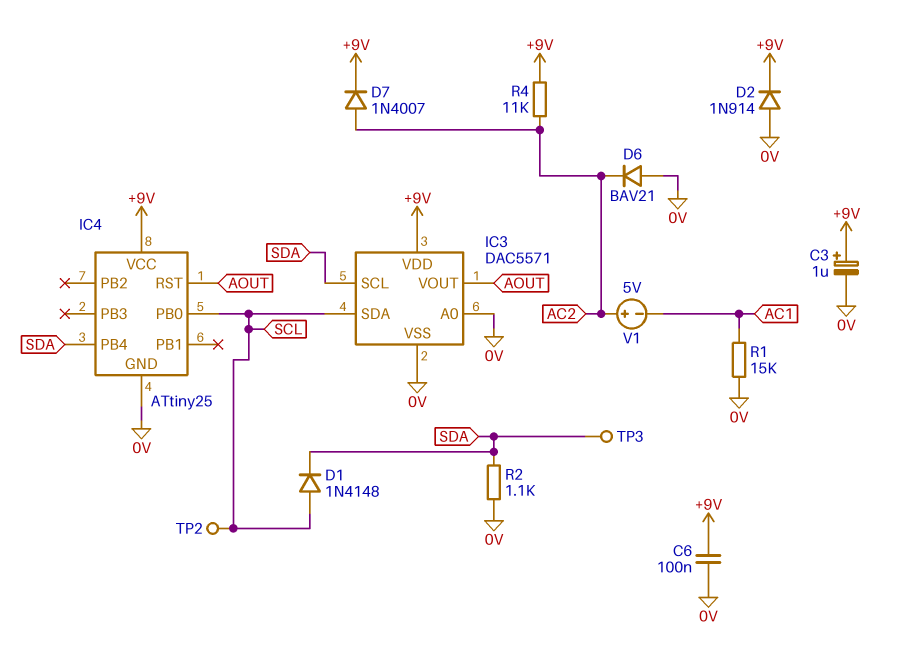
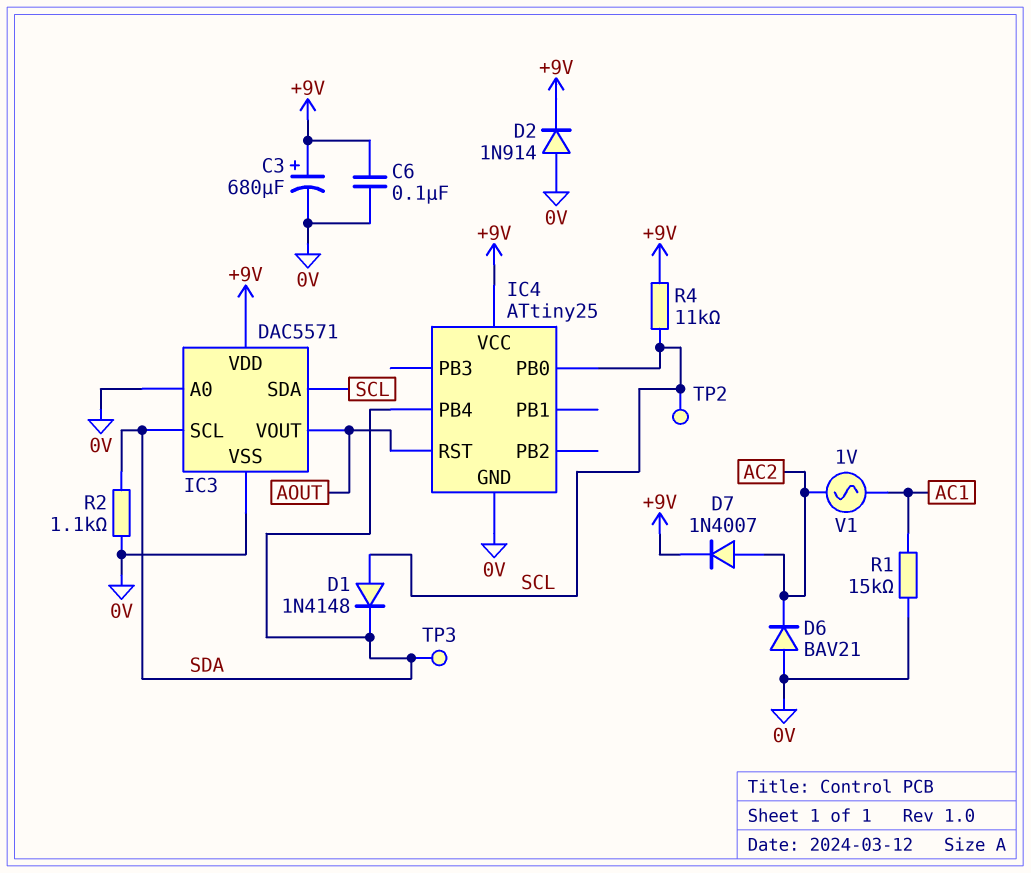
C3: 1uF (plus +9V, minus 0V) -> 680uF (plus +9V, minus 0V)
R4: 11k (+9V, AC2) -> 11k (+9V, SCL)
V1: 5V (plus AC2, minus AC1) -> AC 1V (AC1, AC2)

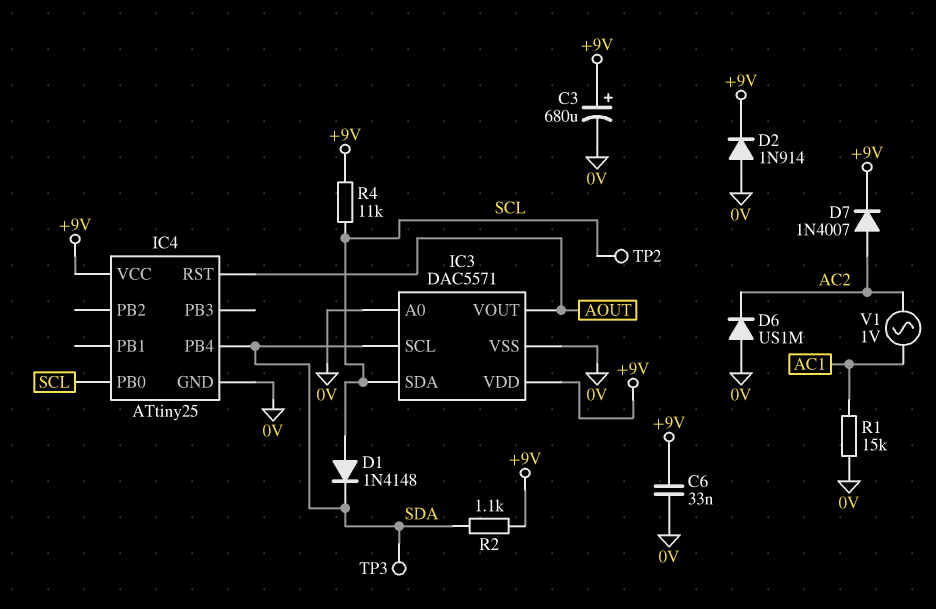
C6: 100nF (+9V, 0V) -> 33nF (+9V, 0V)
D6: diode BAV21 (A 0V, K AC2) -> diode US1M (A 0V, K AC2)
R2: 1.1k (0V, SDA) -> 1.1k (+9V, SDA)

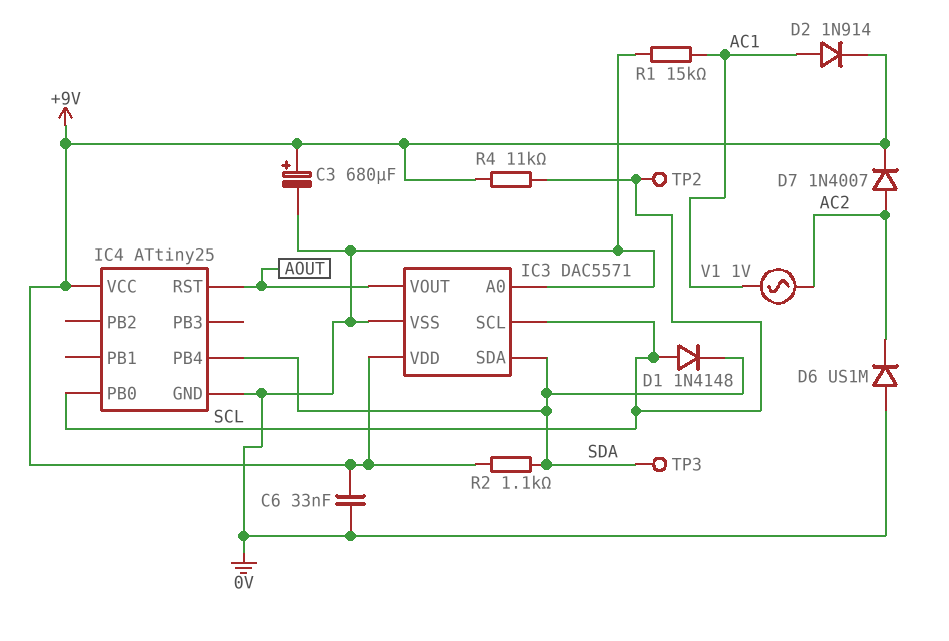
D2: diode 1N914 (A 0V, K +9V) -> diode 1N914 (A AC1, K +9V)
IC3 pin SCL: SDA -> SCL
IC3 pin SDA: SCL -> SDA

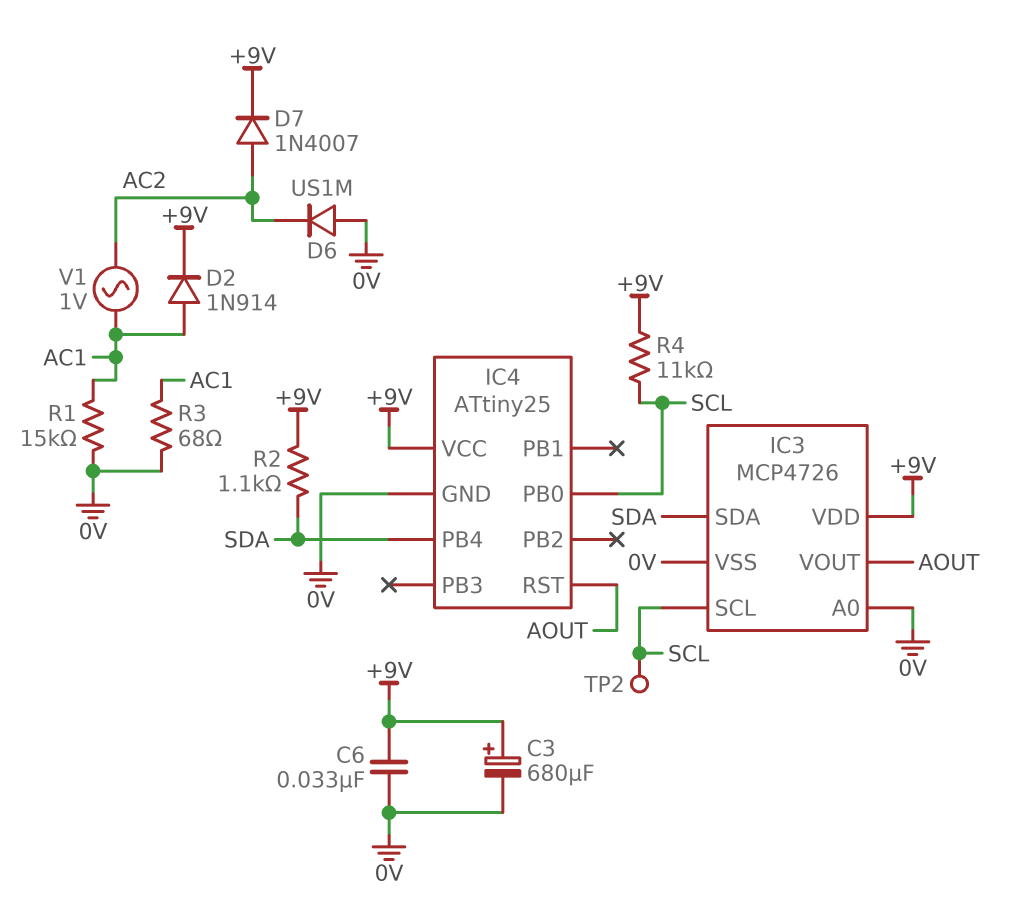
D1: diode 1N4148 (A SCL, K SDA) -> none
IC3: DAC5571 -> MCP4726
R3: none -> 68 (0V, AC1)
TP3: test point (SDA) -> none

